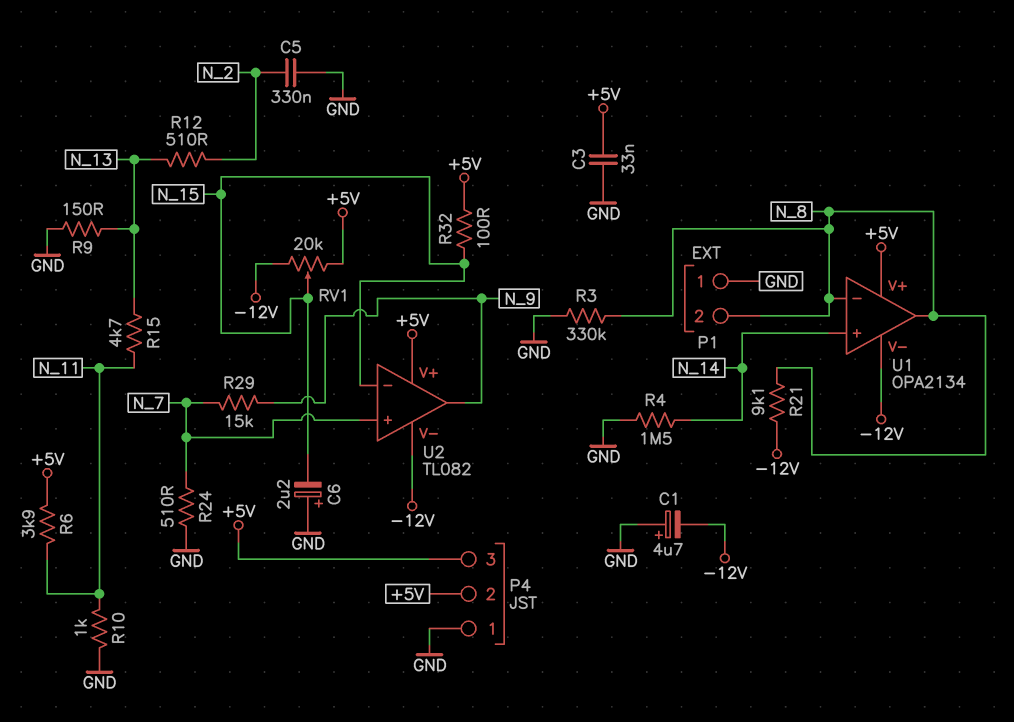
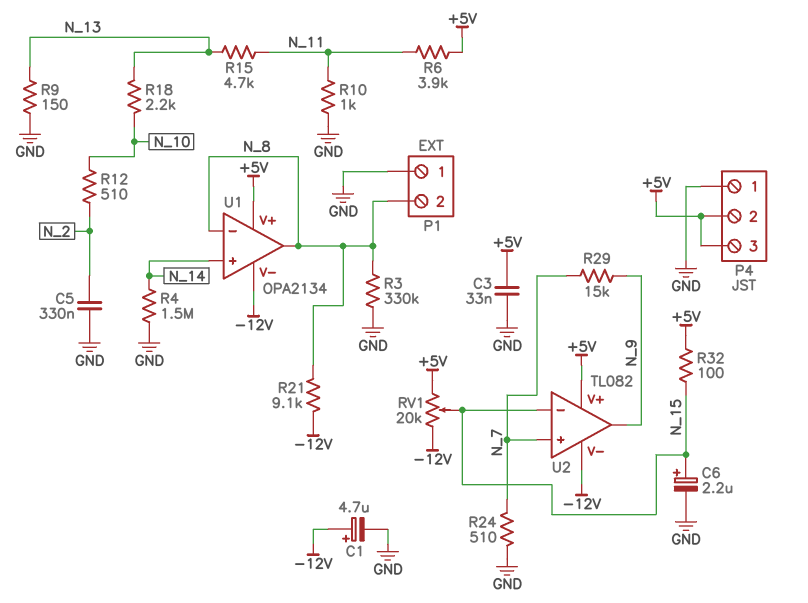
C1: 4.7uF (plus GND, minus -12V) -> 4.7uF (plus -12V, minus GND)
C6: 2.2uF (plus GND, minus N_15) -> 2.2uF (plus N_15, minus GND)
R12: 510 (N_2, N_13) -> 510 (N_2, N_10)
R18: none -> 2.2k (N_10, N_13)

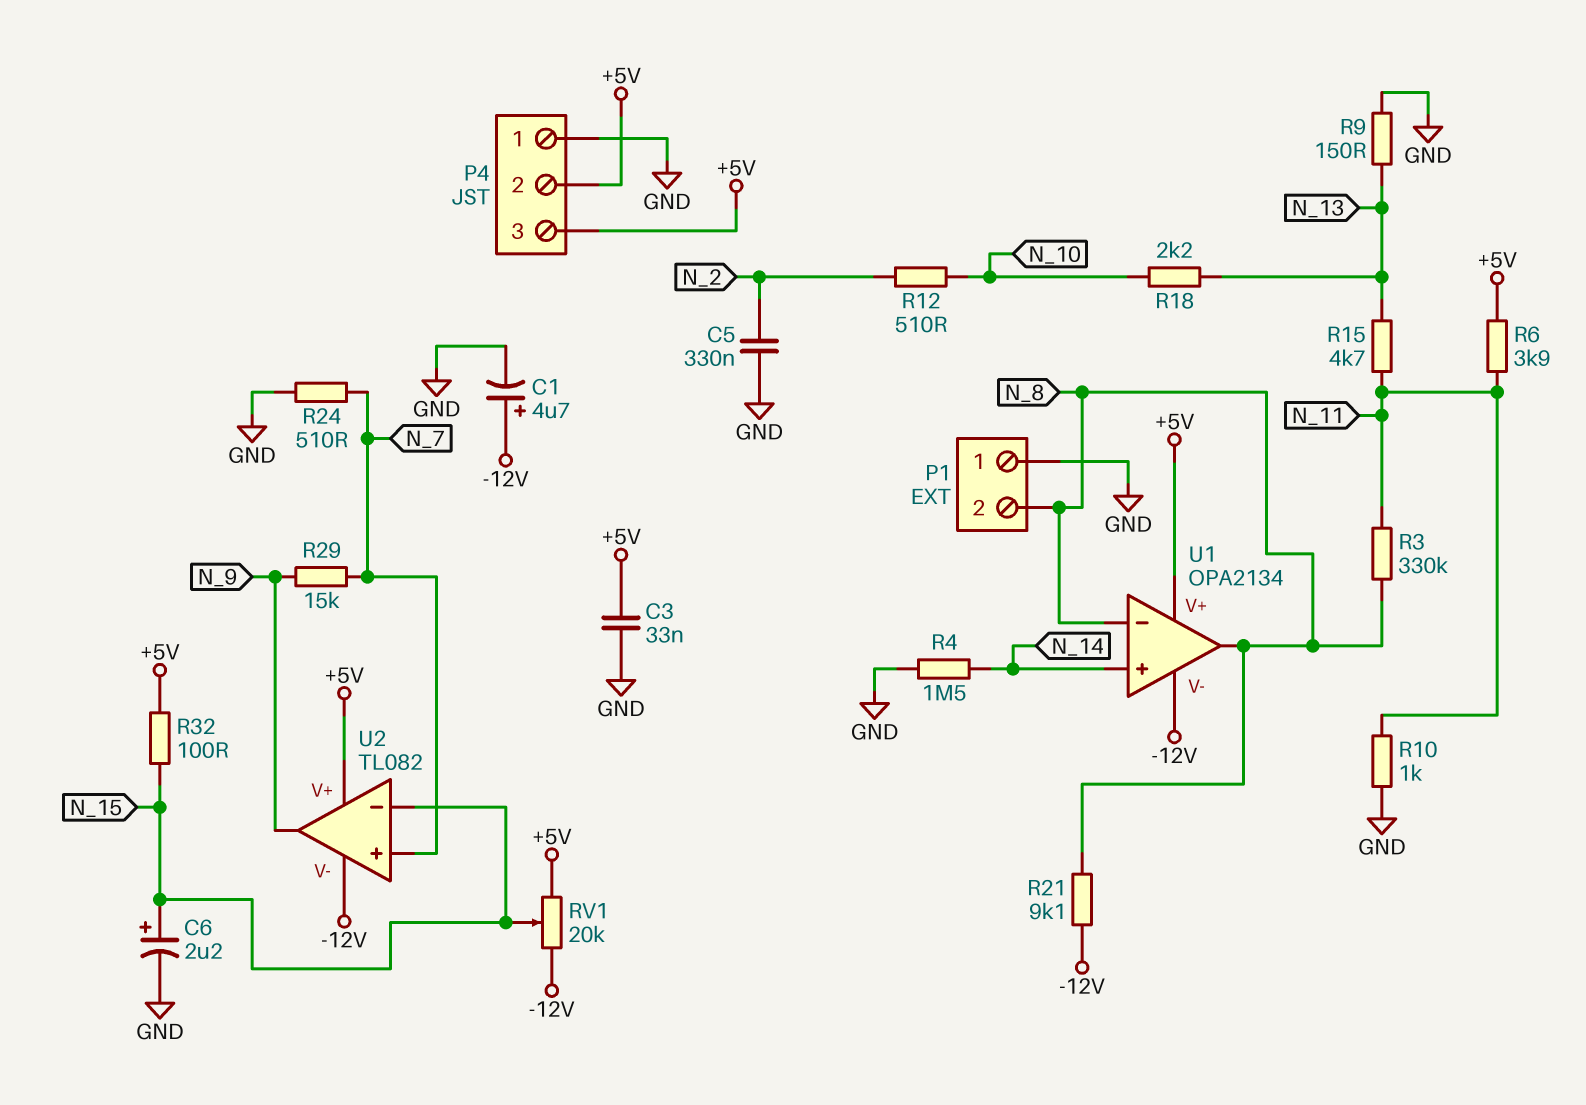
R3: 330k (GND, N_8) -> 330k (N_8, N_11)

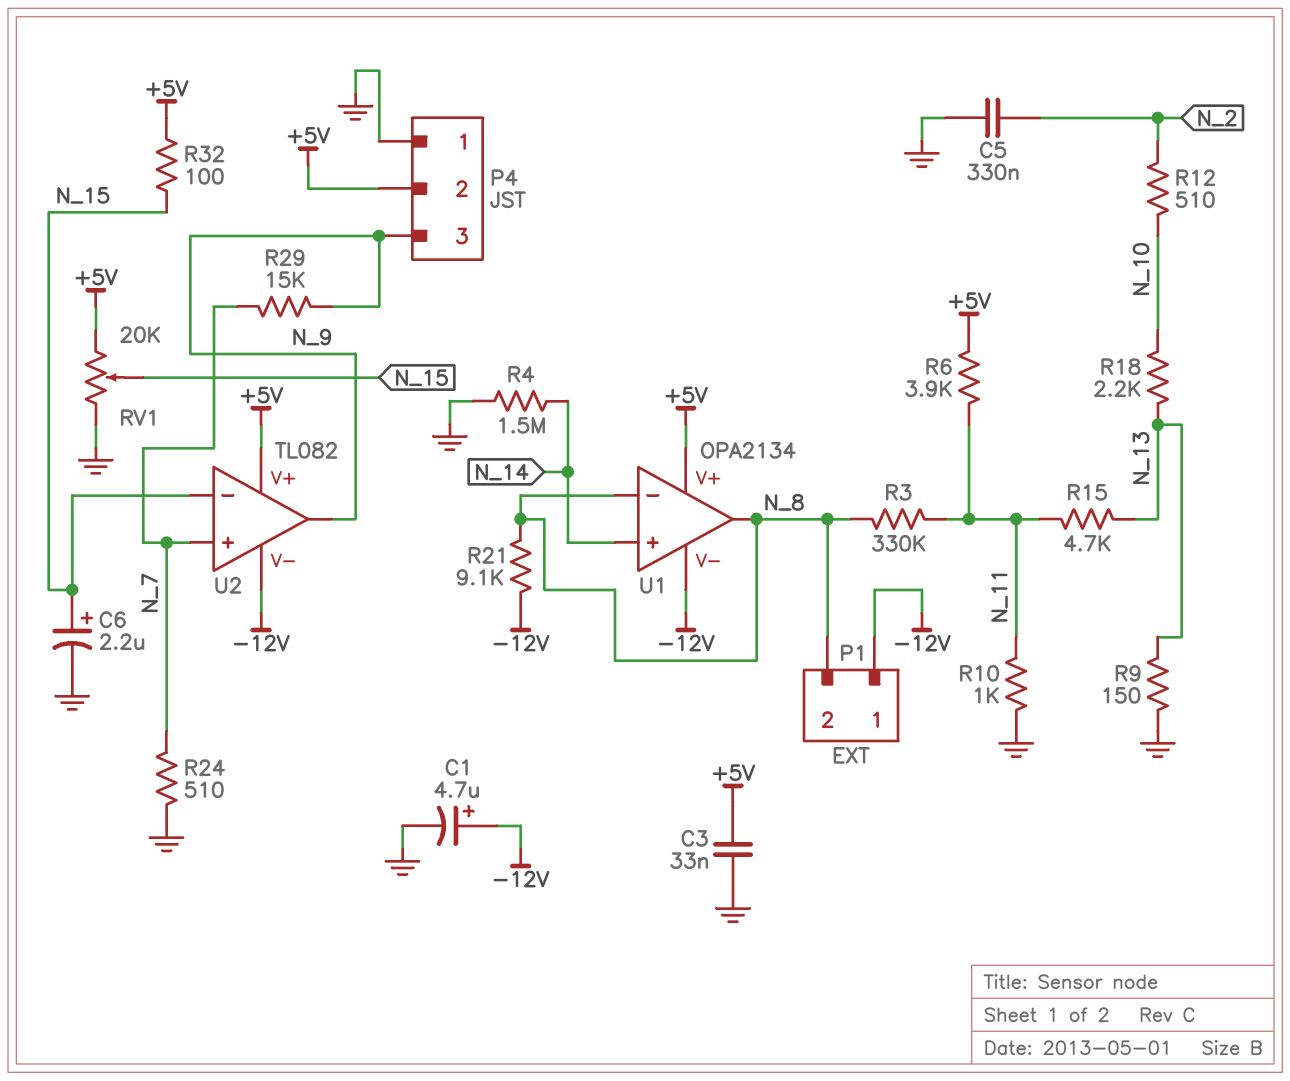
P1 pin 1: GND -> -12V
P4 pin 3: +5V -> N_9
RV1: 20k (+5V, -12V, wiper N_15) -> 20k (+5V, GND, wiper N_15)

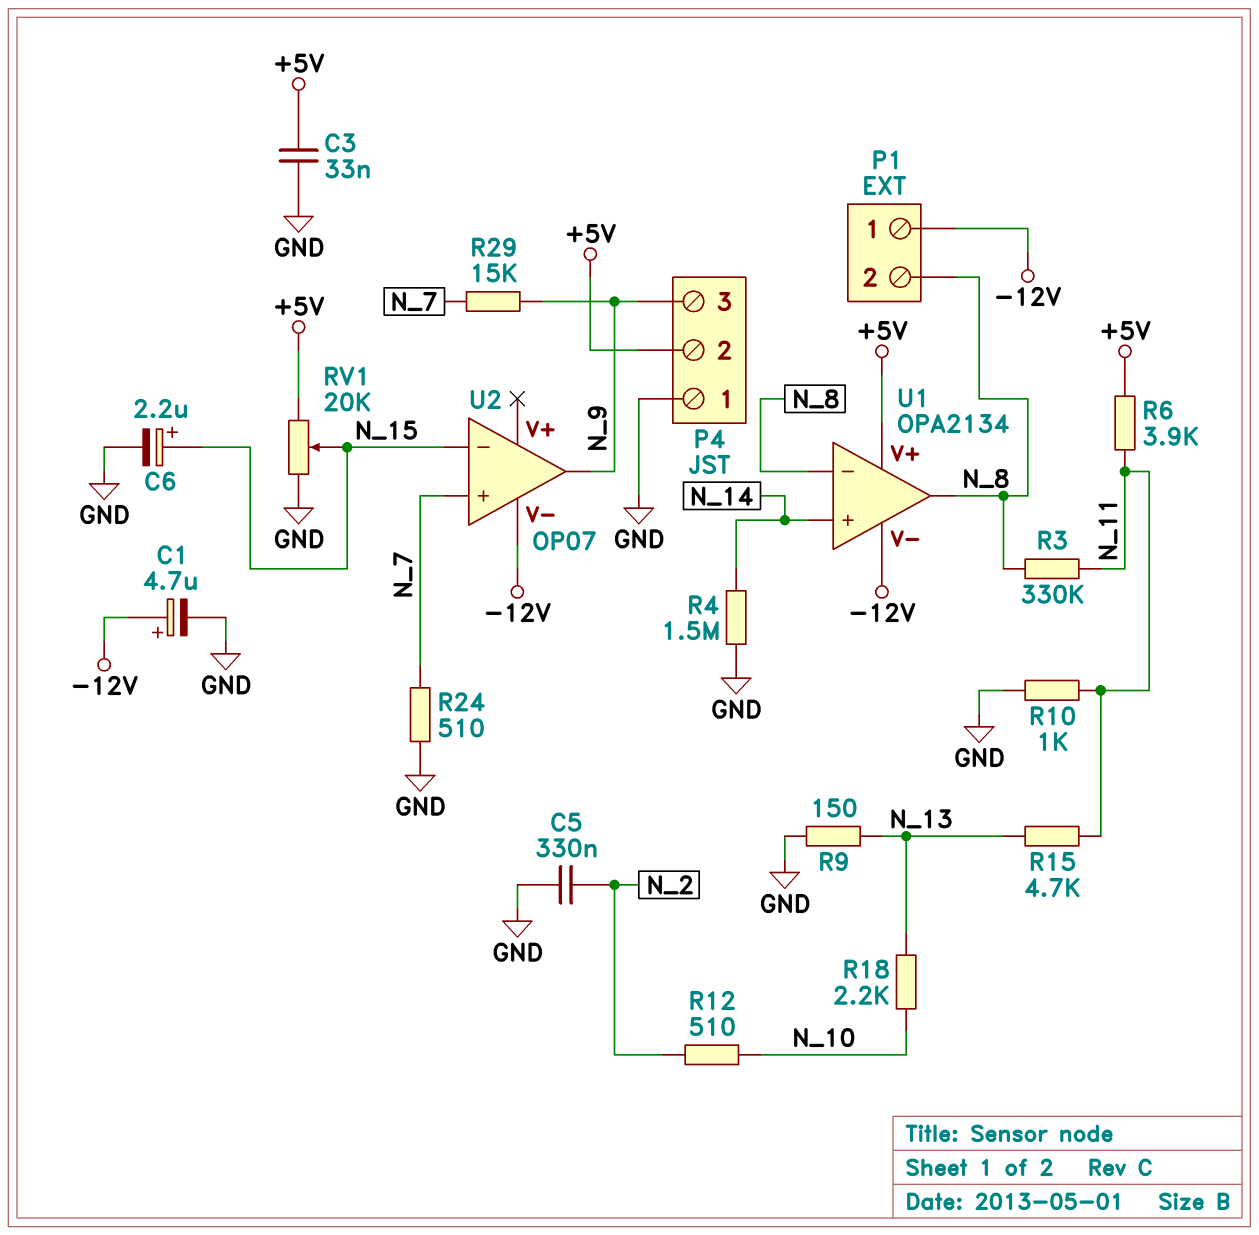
R21: 9.1k (-12V, N_8) -> none
R32: 100 (+5V, N_15) -> none
U2: TL082 -> OP07
U2 pin V+: +5V -> none

